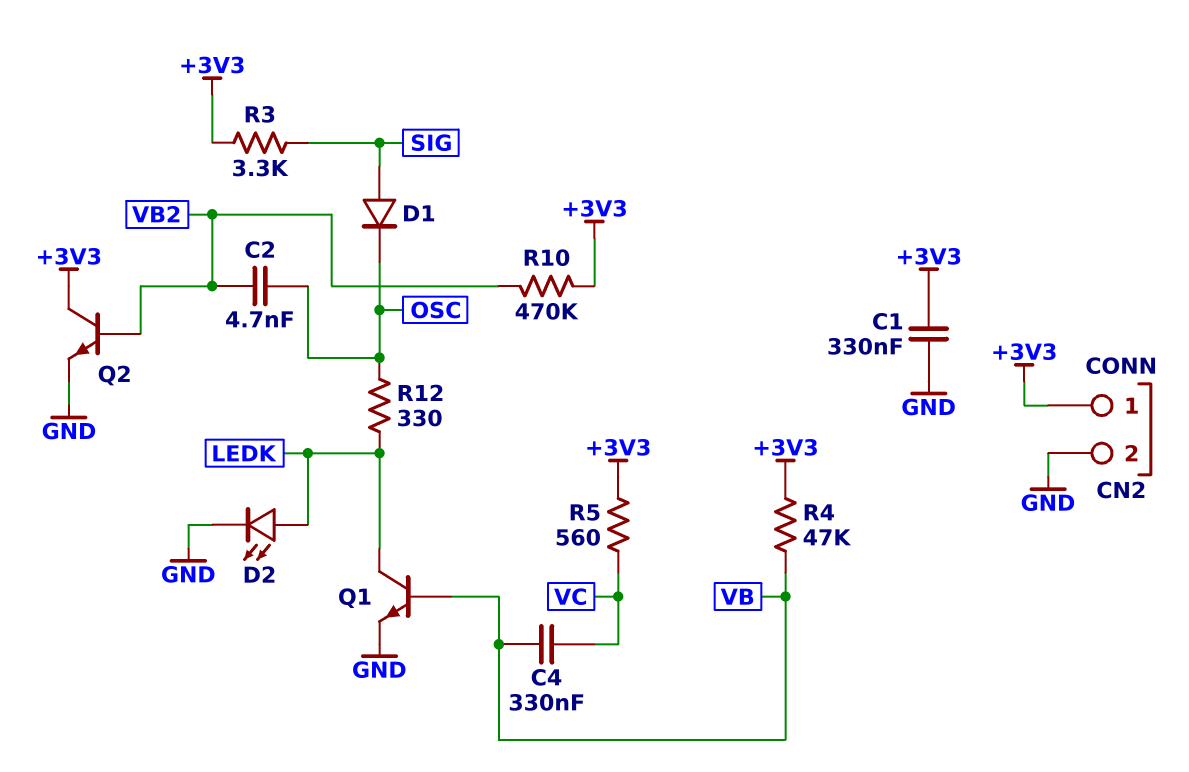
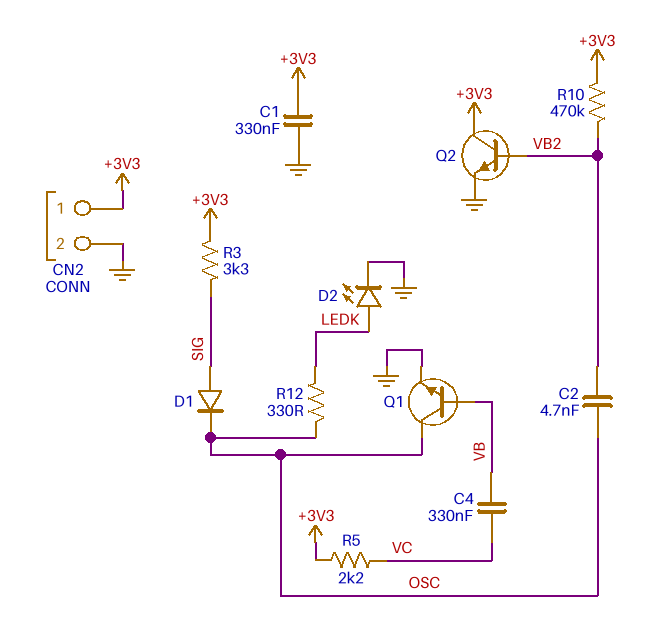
Q1: NPN (B VB, C LEDK, E GND) -> NPN (B VB, C OSC, E GND)
R4: 47k (+3V3, VB) -> none
R5: 560 (+3V3, VC) -> 2.2k (+3V3, VC)

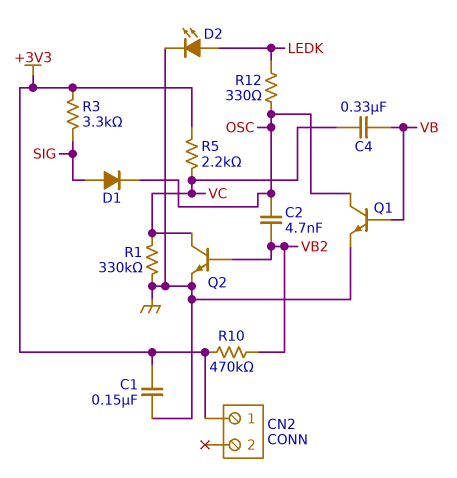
C1: 330nF (+3V3, GND) -> 150nF (+3V3, GND)
CN2 pin 2: GND -> none
Q2: NPN (B VB2, C +3V3, E GND) -> NPN (B VB2, C VC, E GND)
R1: none -> 330k (GND, VC)

